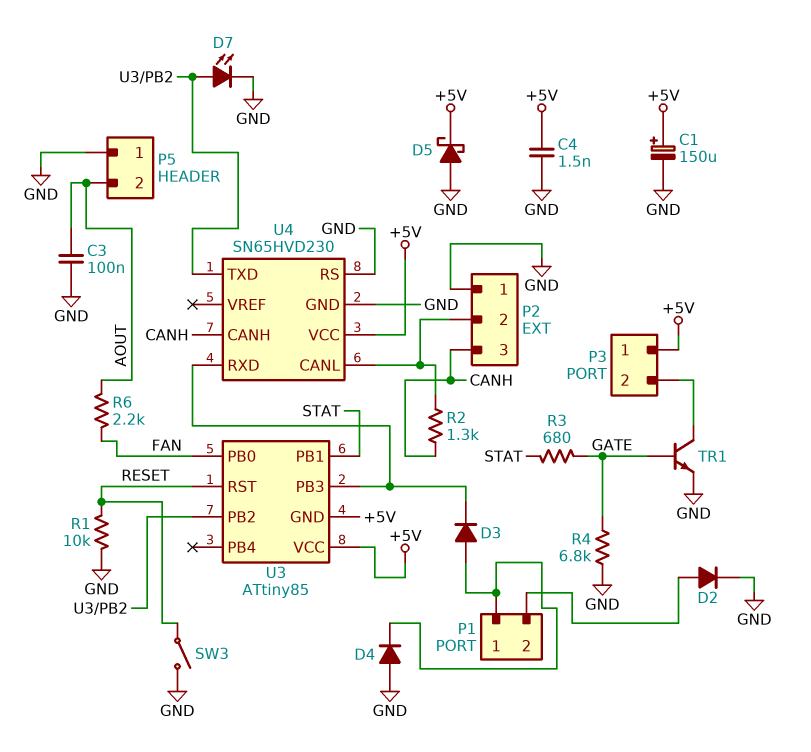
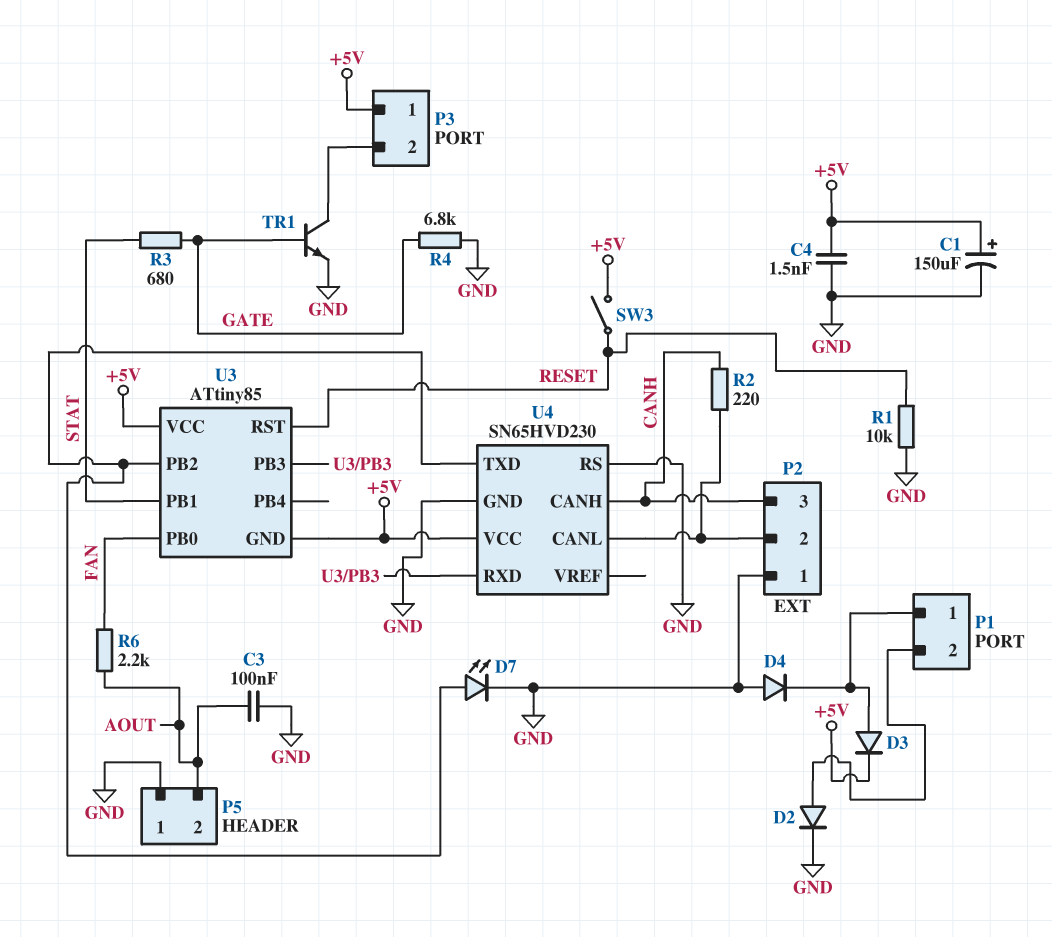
D3: diode (A P1/1, K U3/PB3) -> diode (A P1/1, K +5V)
D5: schottky (A GND, K +5V) -> none
R2: 1.3k (CANH, P2/2) -> 220 (CANH, P2/2)
SW3: switch (GND, RESET) -> switch (+5V, RESET)

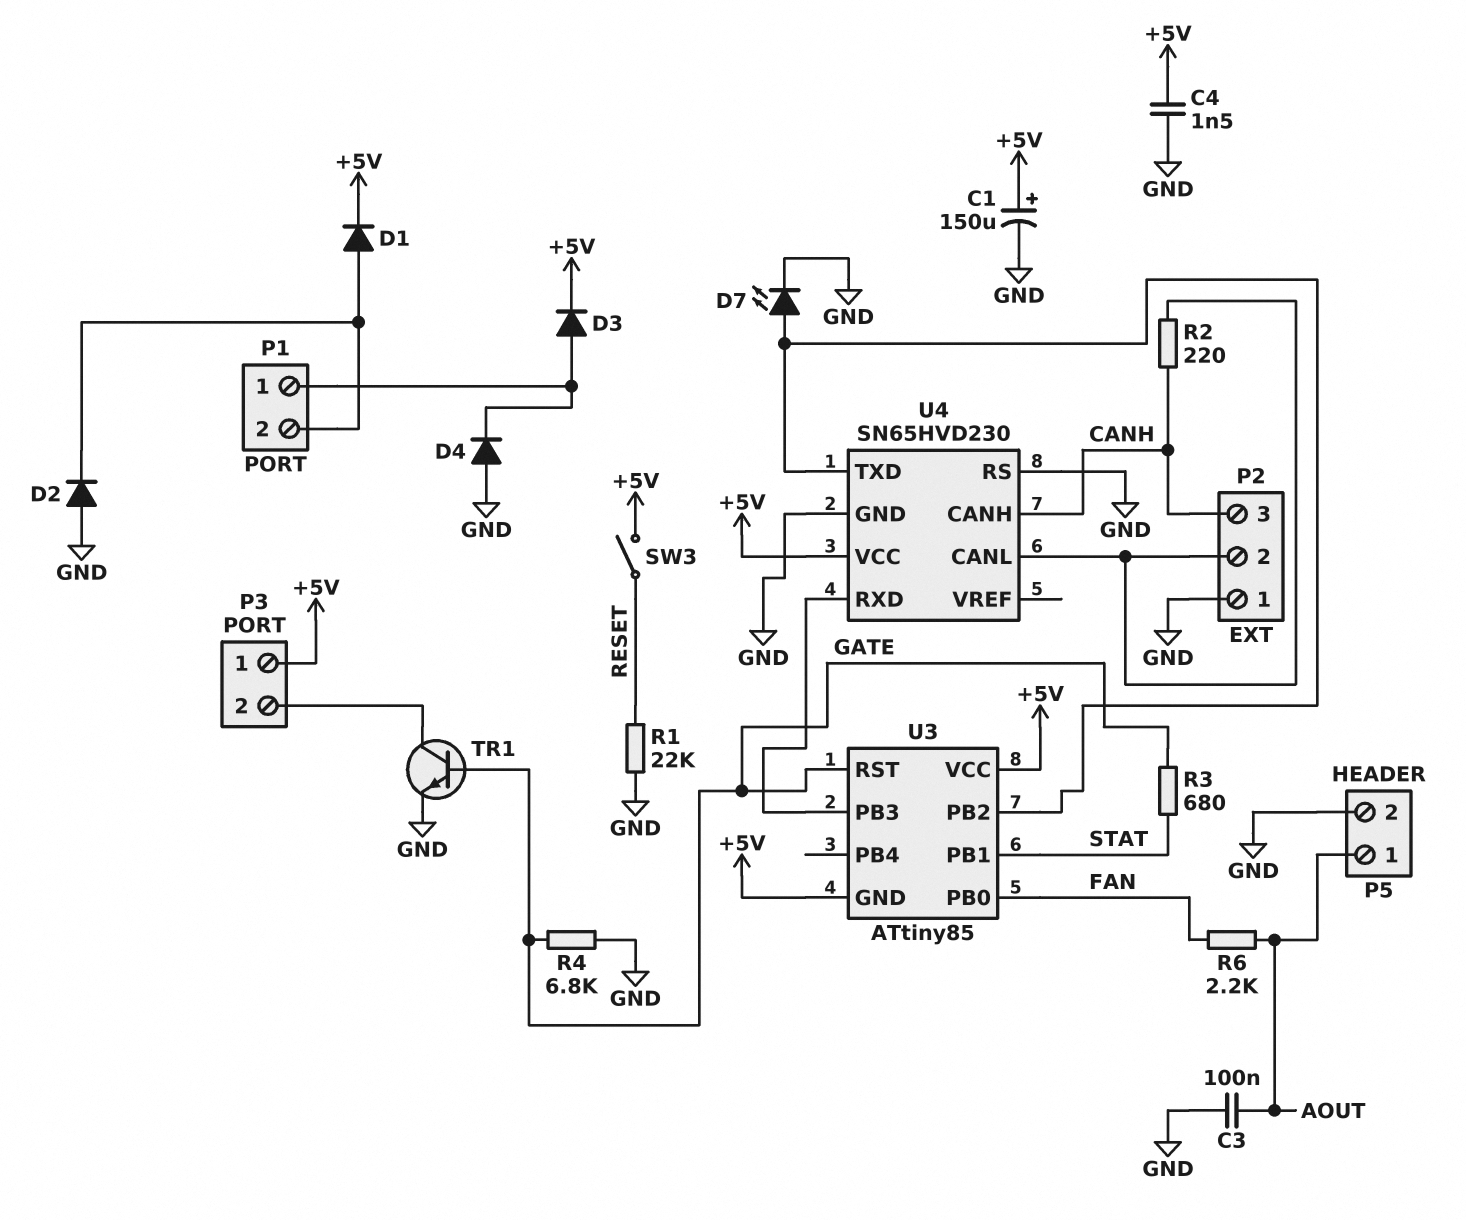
D1: none -> diode (A P1/2, K +5V)
D2: diode (A P1/2, K GND) -> diode (A GND, K P1/2)
P5 pin 1: GND -> AOUT
P5 pin 2: AOUT -> GND
R1: 10k (GND, RESET) -> 22k (GND, RESET)
U3 pin RST: RESET -> GATE

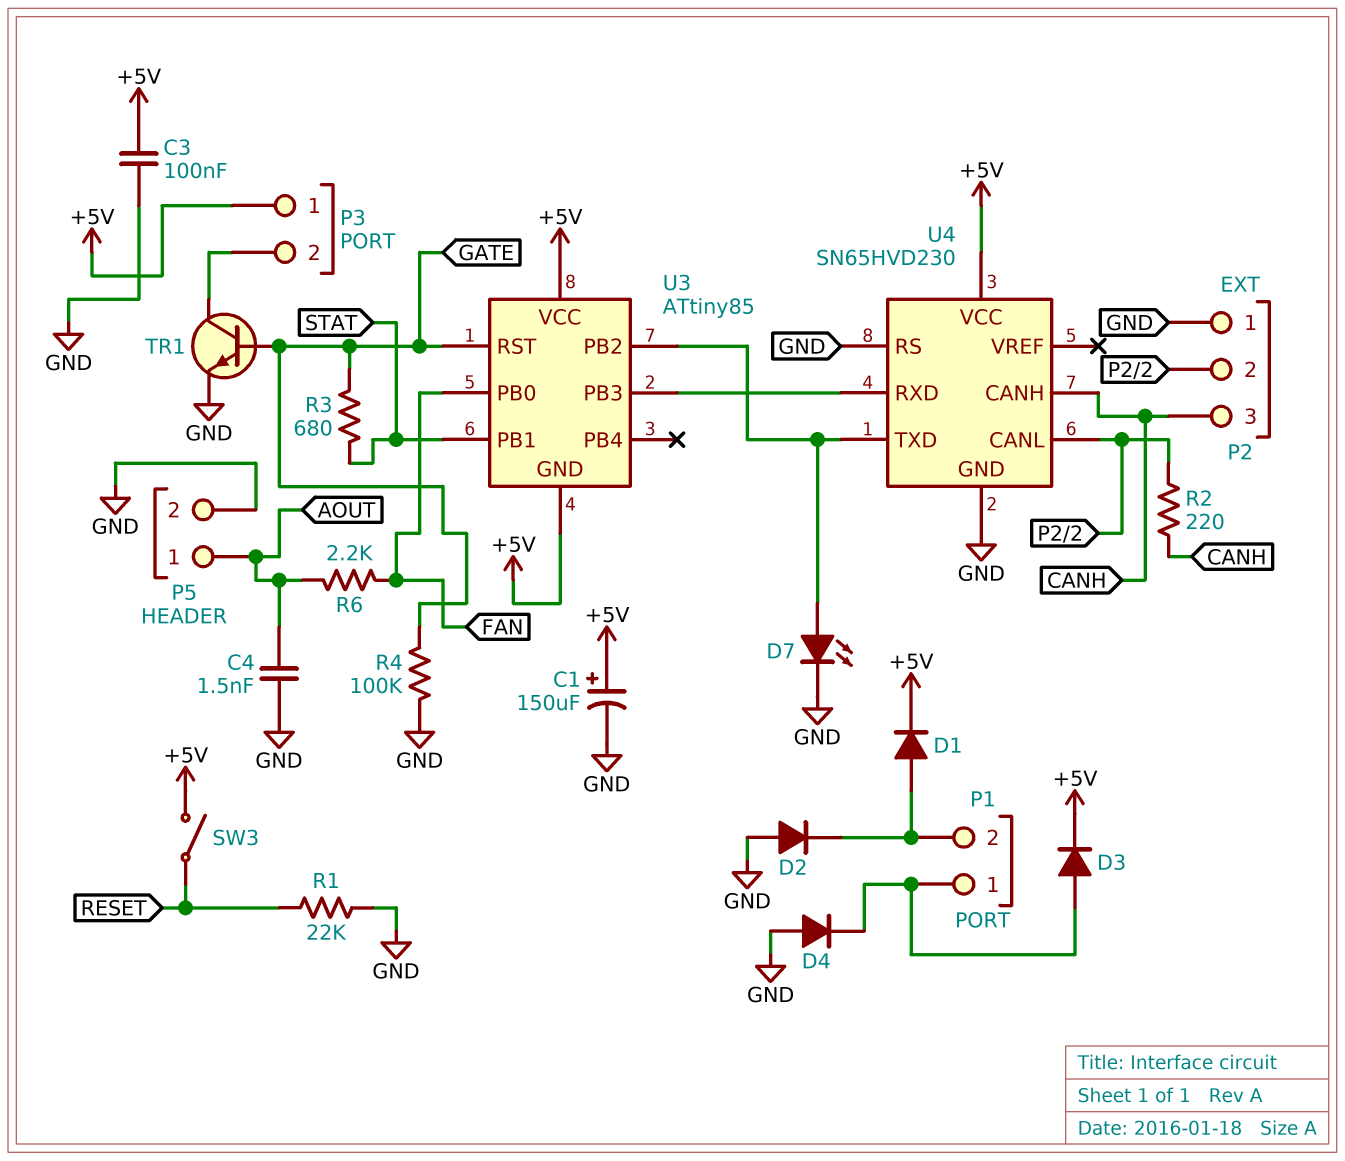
C3: 100nF (AOUT, GND) -> 100nF (+5V, GND)
C4: 1.5nF (+5V, GND) -> 1.5nF (AOUT, GND)
R4: 6.8k (GATE, GND) -> 100k (GATE, GND)

